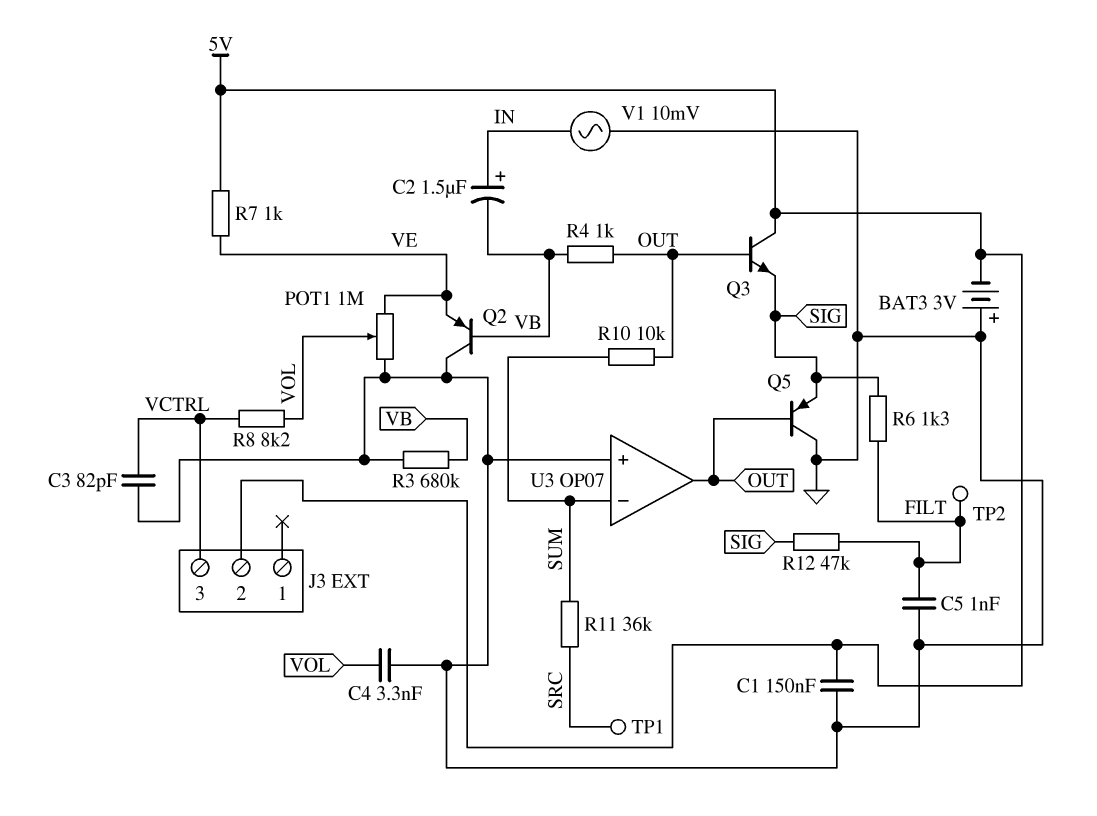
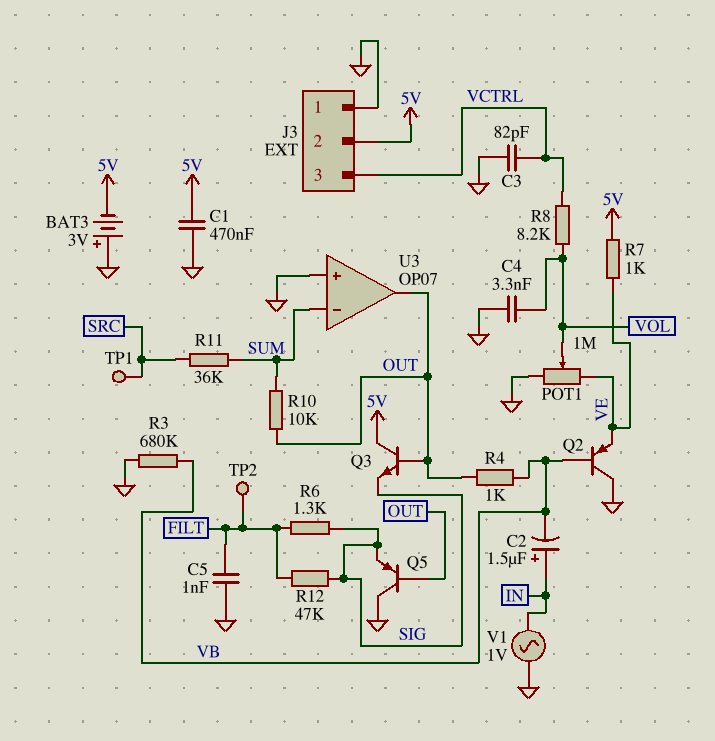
C1: 150nF (5V, GND) -> 470nF (5V, GND)
J3 pin 1: none -> GND
V1: AC 10mV (GND, IN) -> AC 1V (GND, IN)

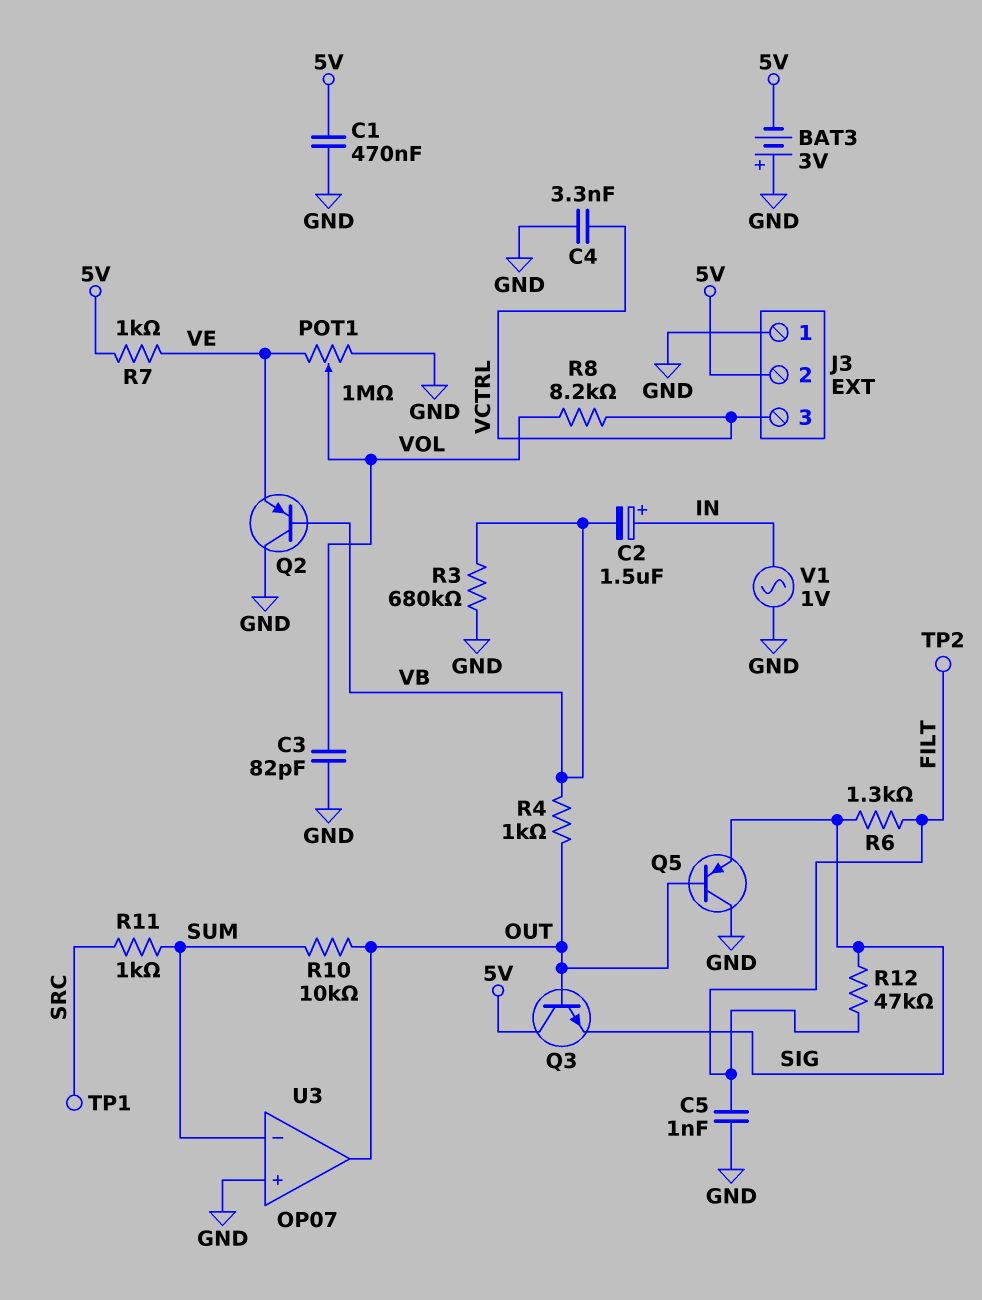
C3: 82pF (GND, VCTRL) -> 82pF (GND, VOL)
C4: 3.3nF (GND, VOL) -> 3.3nF (GND, VCTRL)
R11: 36k (SRC, SUM) -> 1k (SRC, SUM)

